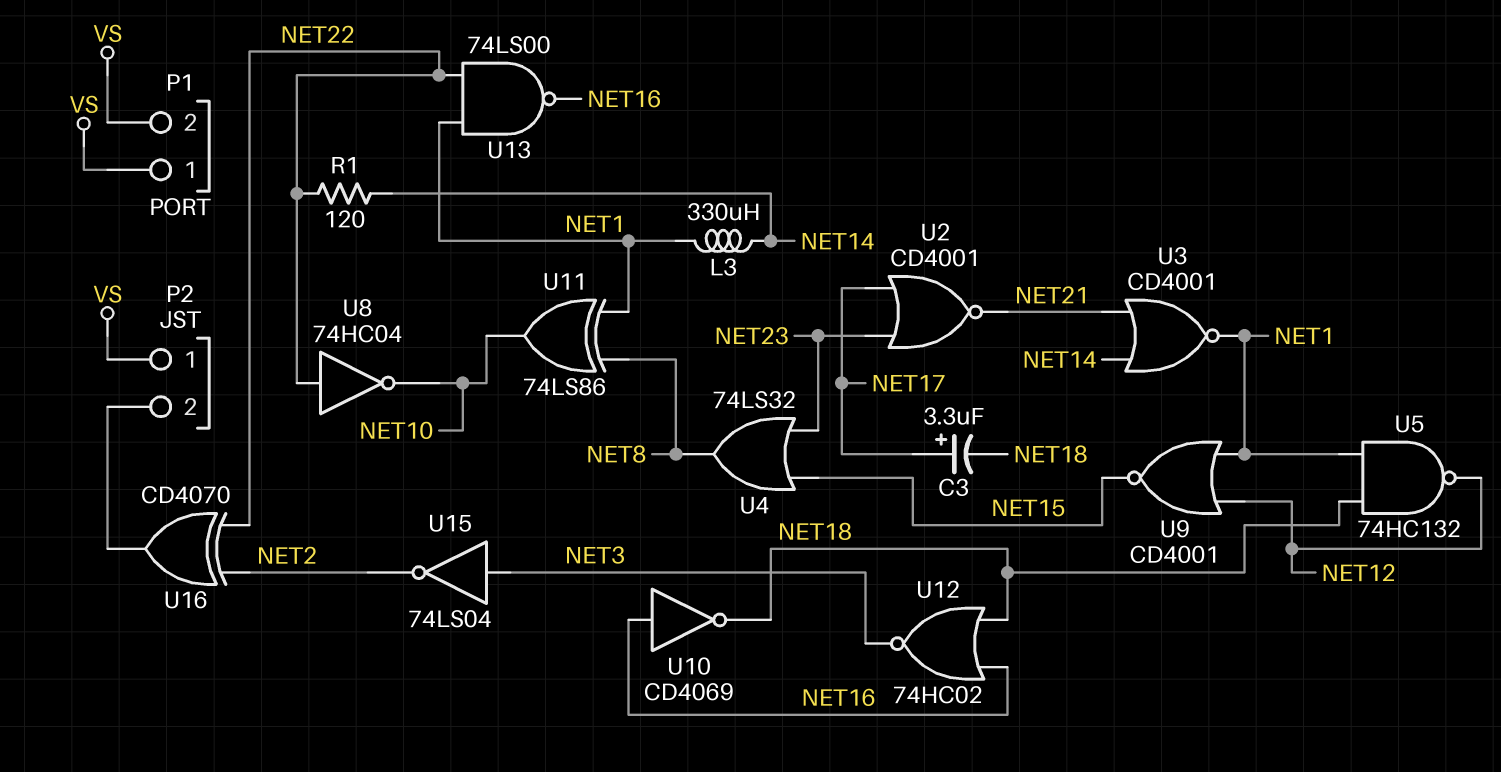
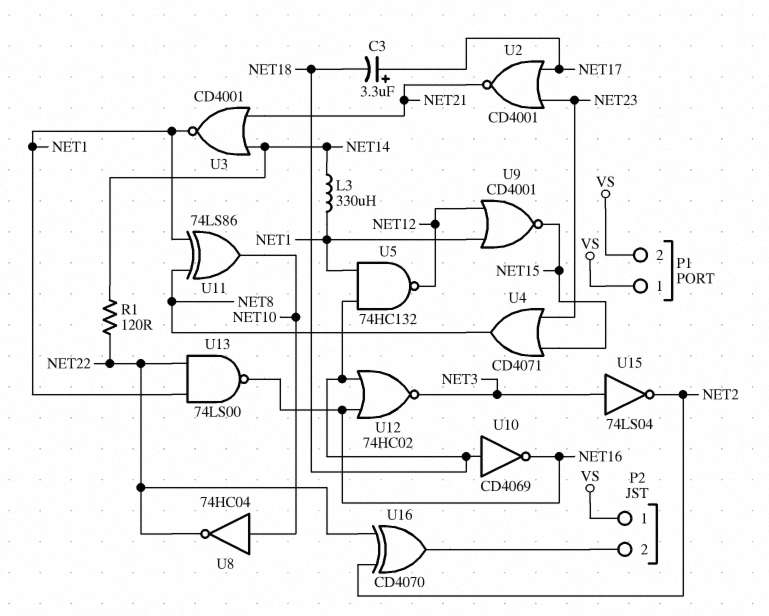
U4: OR 74LS32 (in NET15, in NET23, out NET8) -> OR CD4071 (in NET15, in NET23, out NET8)
U8: NOT 74HC04 (in NET22, out NET10) -> NOT 74HC04 (in NET10, out NET22)
U10: NOT CD4069 (in NET16, out NET18) -> NOT CD4069 (in NET18, out NET16)

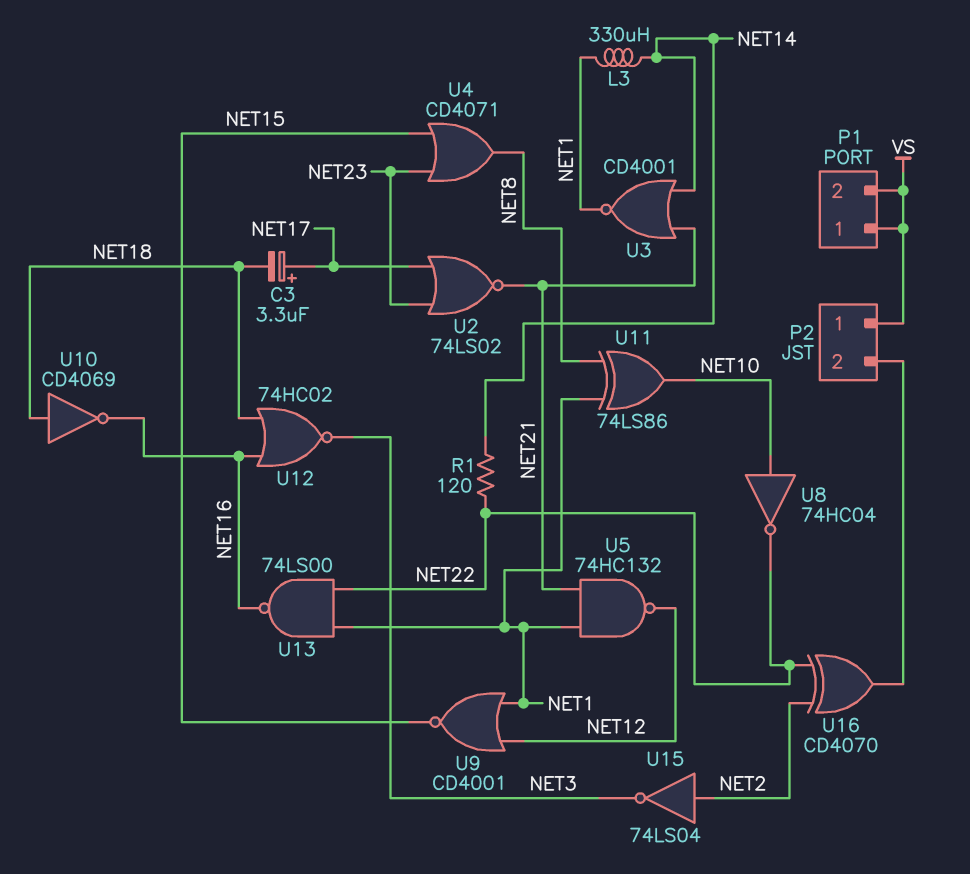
U2: NOR CD4001 (in NET17, in NET23, out NET21) -> NOR 74LS02 (in NET17, in NET23, out NET21)
U5: NAND 74HC132 (in NET1, in NET18, out NET12) -> NAND 74HC132 (in NET1, in NET21, out NET12)
U15: NOT 74LS04 (in NET3, out NET2) -> NOT 74LS04 (in NET2, out NET3)

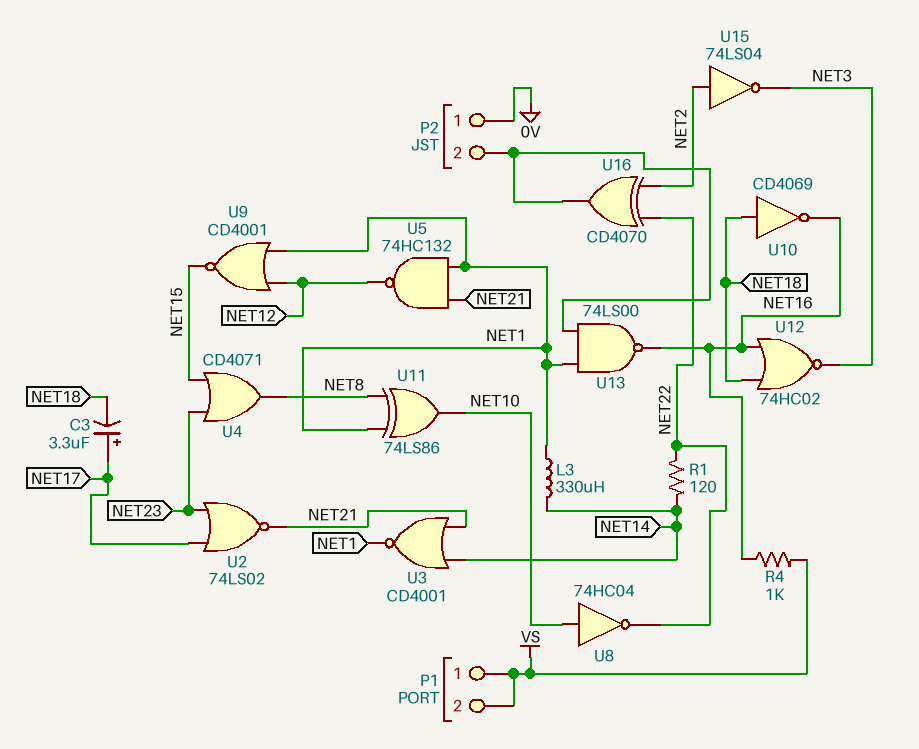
P2 pin 1: VS -> 0V
R4: none -> 1k (NET16, VS)
U13: NAND 74LS00 (in NET1, in NET22, out NET16) -> NAND 74LS00 (in NET1, in P2/2, out NET16)

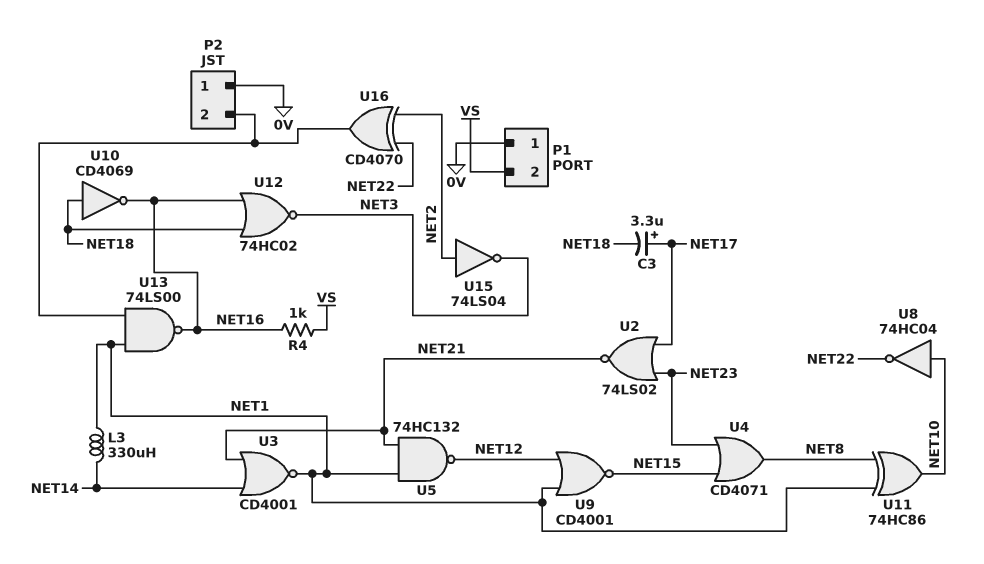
P1 pin 1: VS -> 0V
R1: 120 (NET14, NET22) -> none
U11: XOR 74LS86 (in NET1, in NET8, out NET10) -> XOR 74HC86 (in NET1, in NET8, out NET10)

